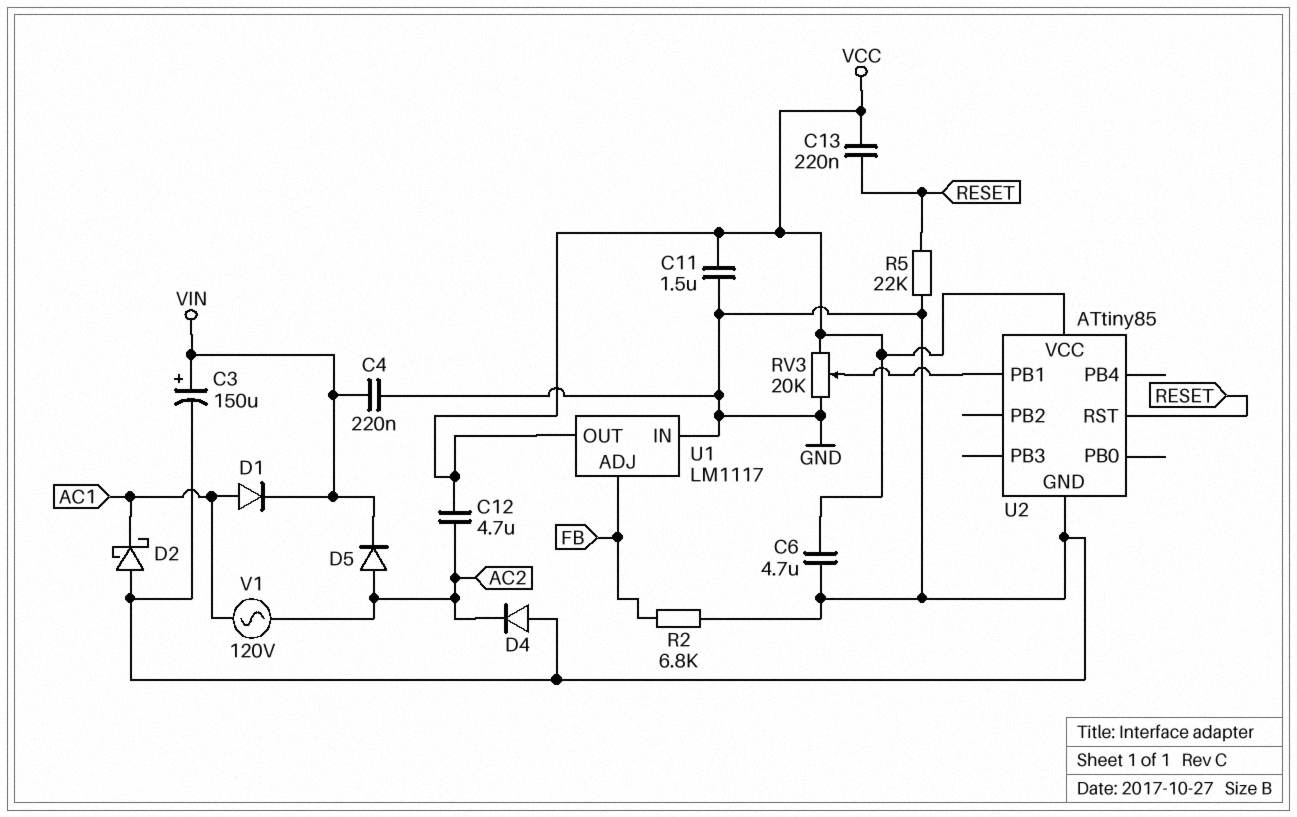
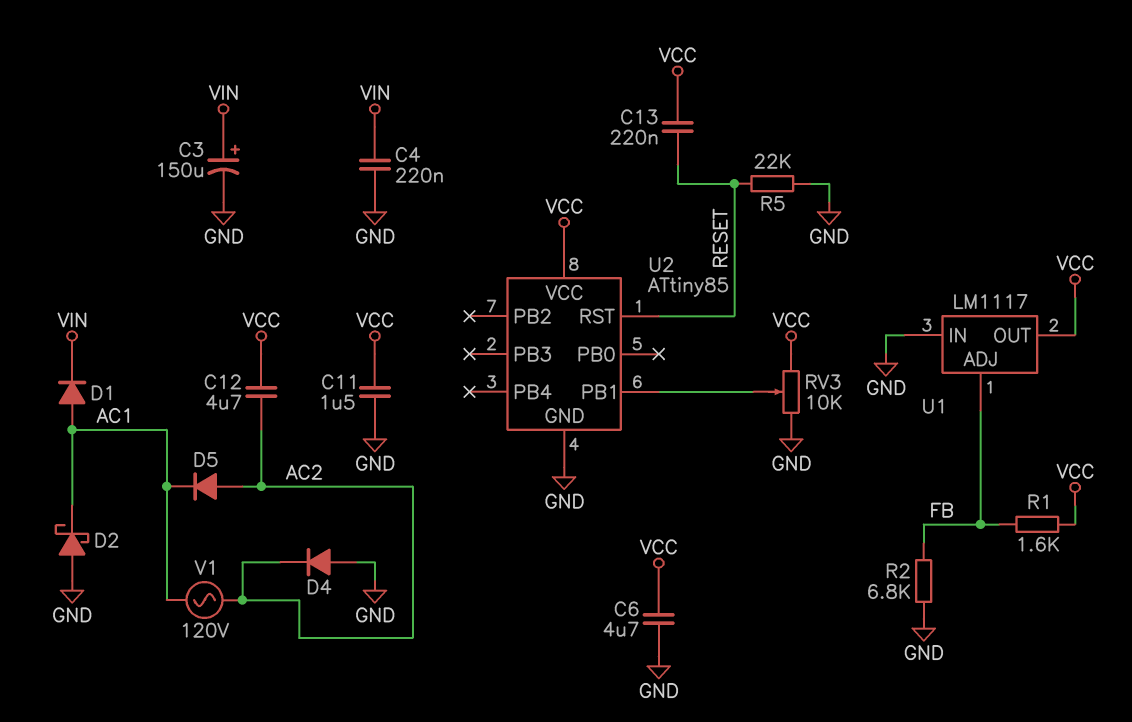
D5: diode (A AC2, K VIN) -> diode (A AC2, K AC1)
R1: none -> 1.6k (FB, VCC)
RV3: 20k (GND, VCC, wiper U2/PB1) -> 10k (GND, VCC, wiper U2/PB1)

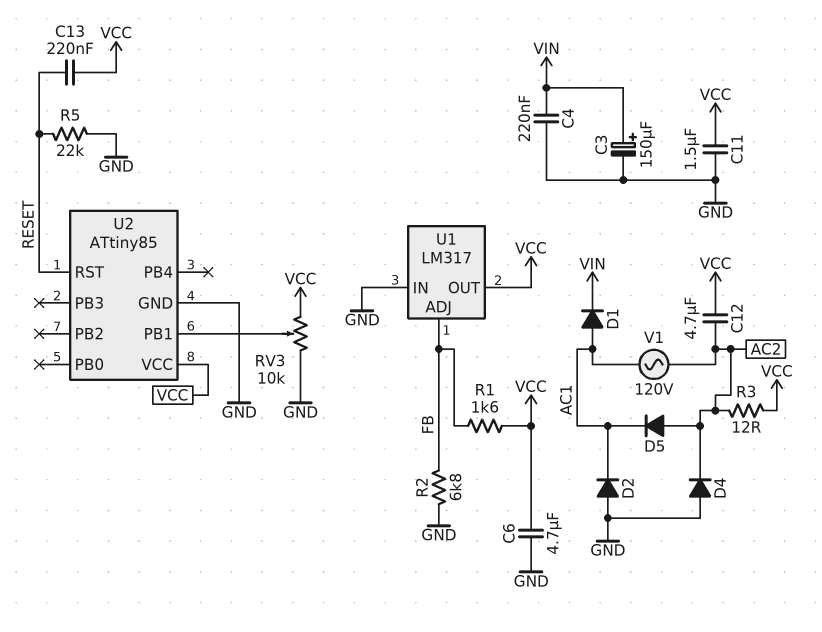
D2: schottky (A GND, K AC1) -> diode (A GND, K AC1)
R3: none -> 12 (AC2, VCC)
U1: LM1117 -> LM317

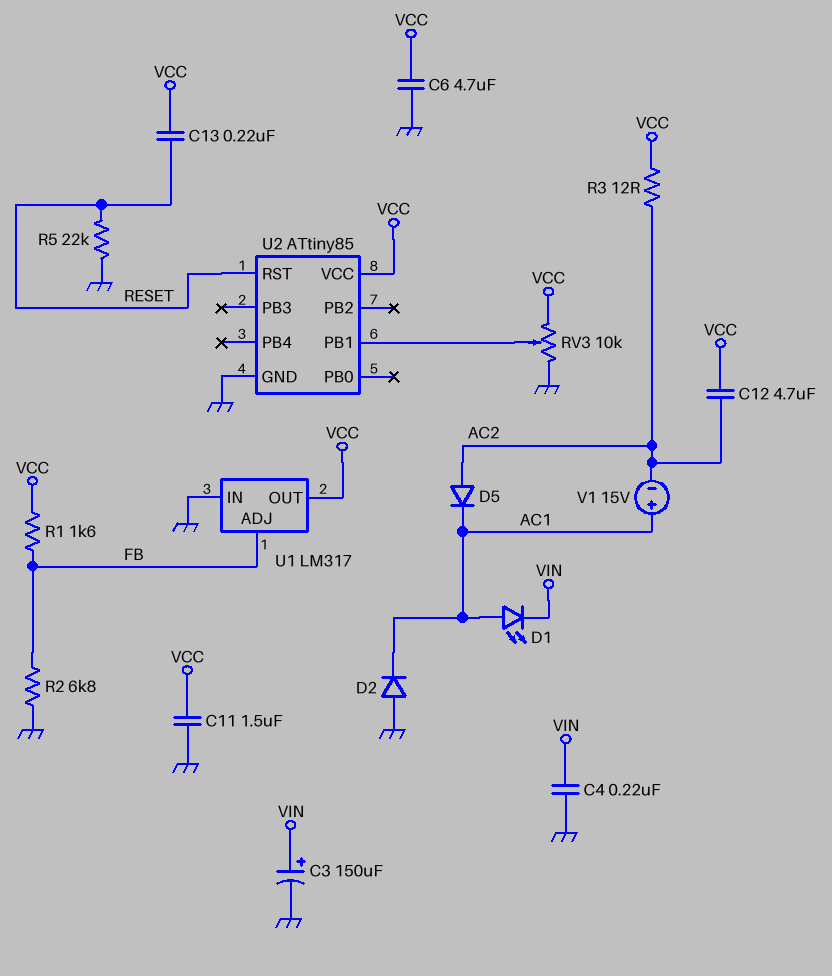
D1: diode (A AC1, K VIN) -> LED (A AC1, K VIN)
D4: diode (A GND, K AC2) -> none
V1: AC 120V (AC1, AC2) -> 15V (plus AC1, minus AC2)

